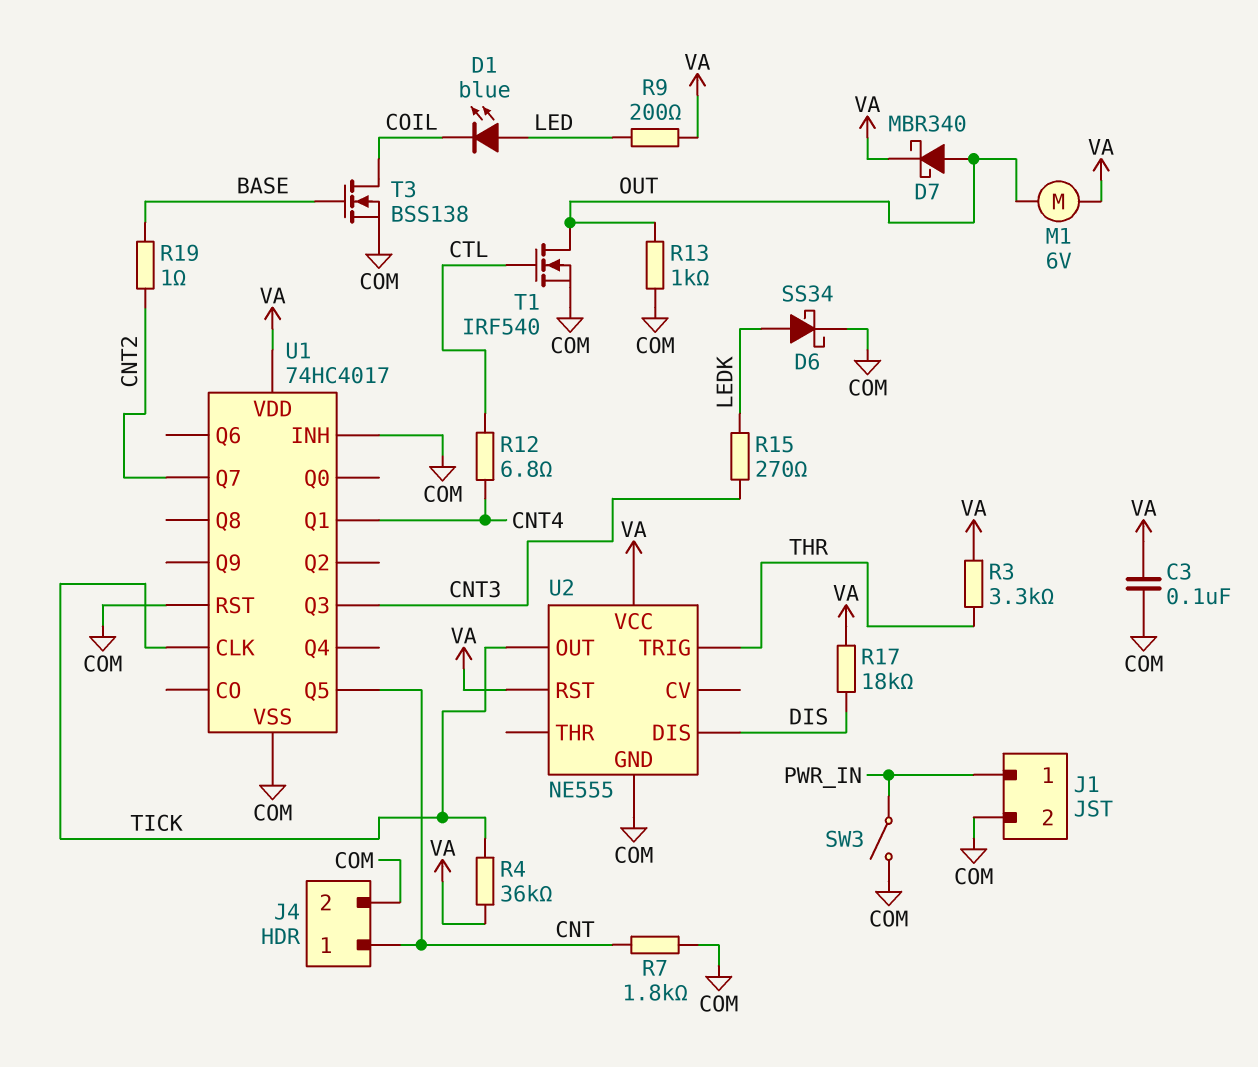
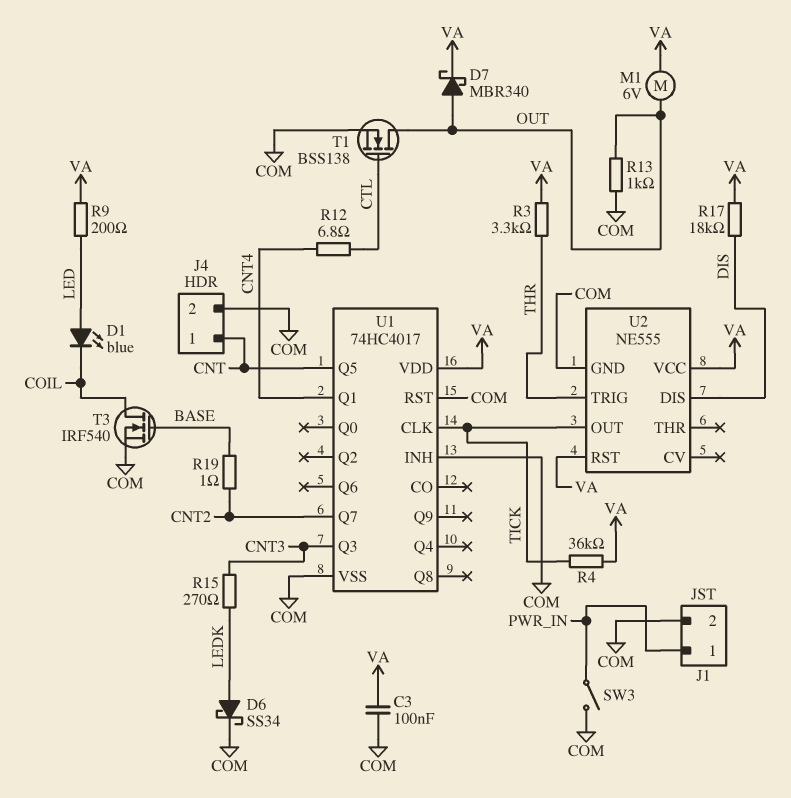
R7: 1.8k (CNT, COM) -> none
T1: NMOS IRF540 (G CTL, D OUT, S COM) -> NMOS BSS138 (G CTL, D OUT, S COM)
T3: NMOS BSS138 (G BASE, D COIL, S COM) -> NMOS IRF540 (G BASE, D COIL, S COM)

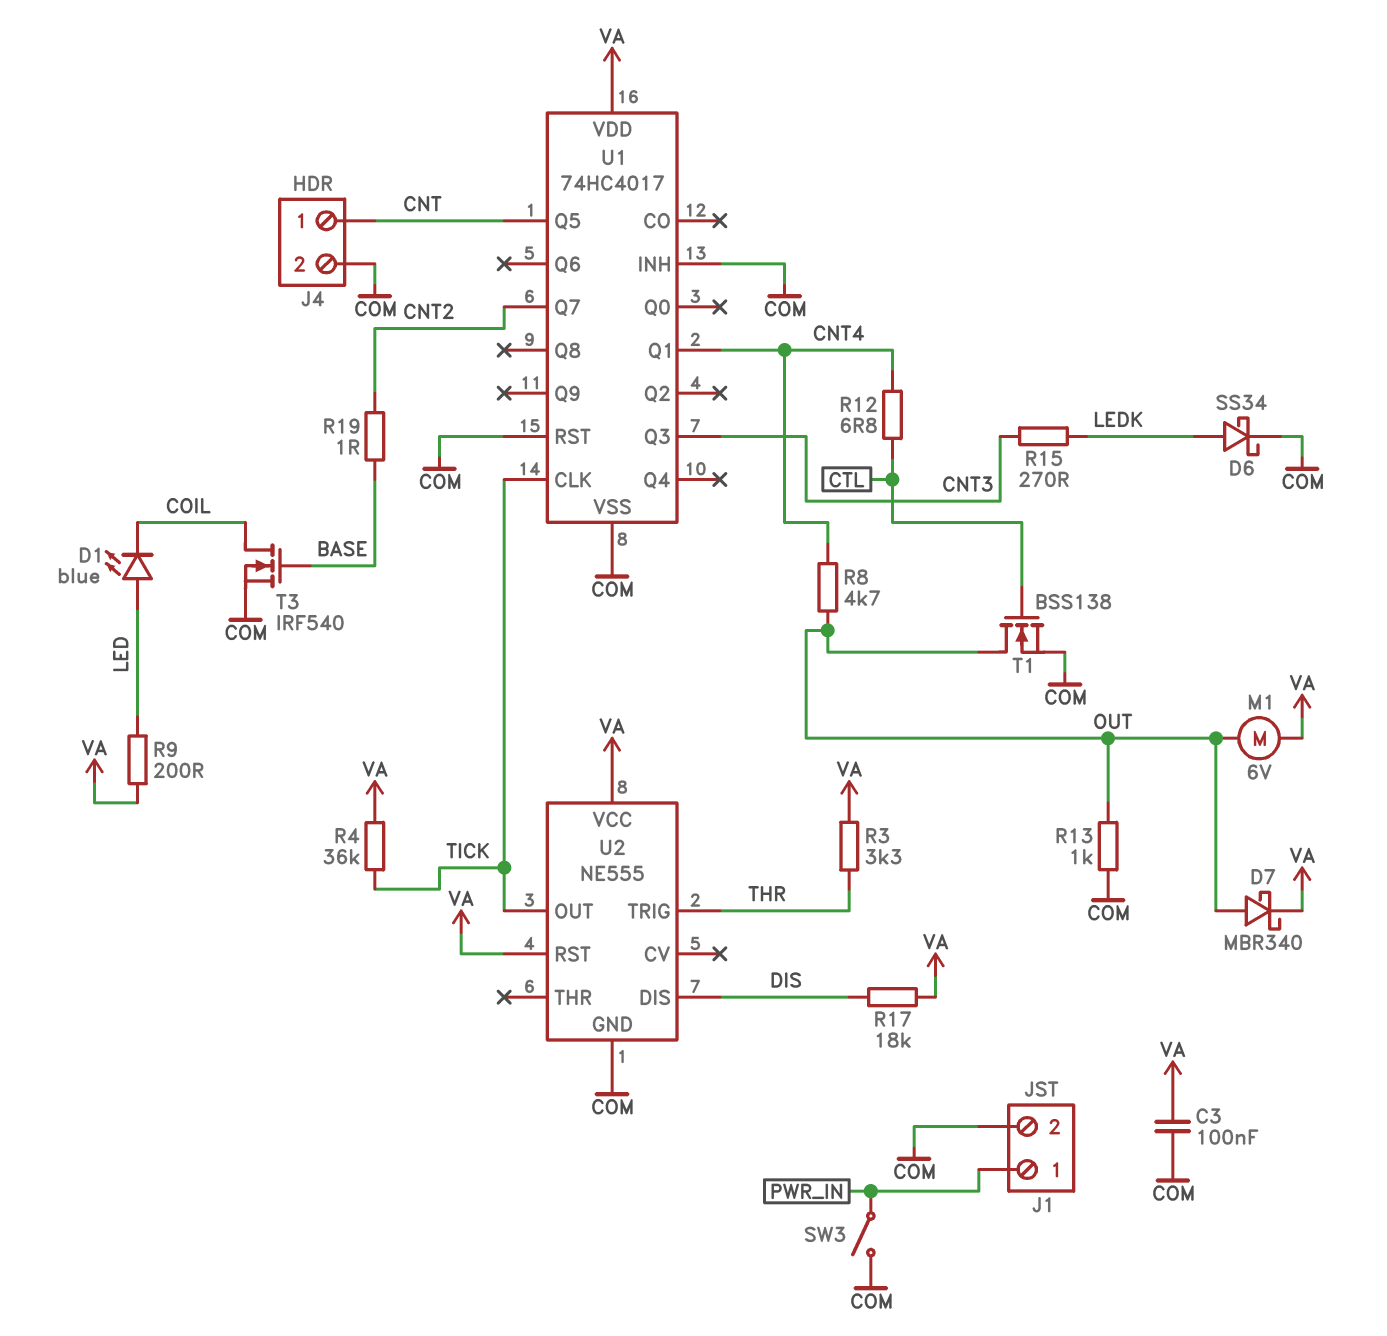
R8: none -> 4.7k (CNT4, OUT)

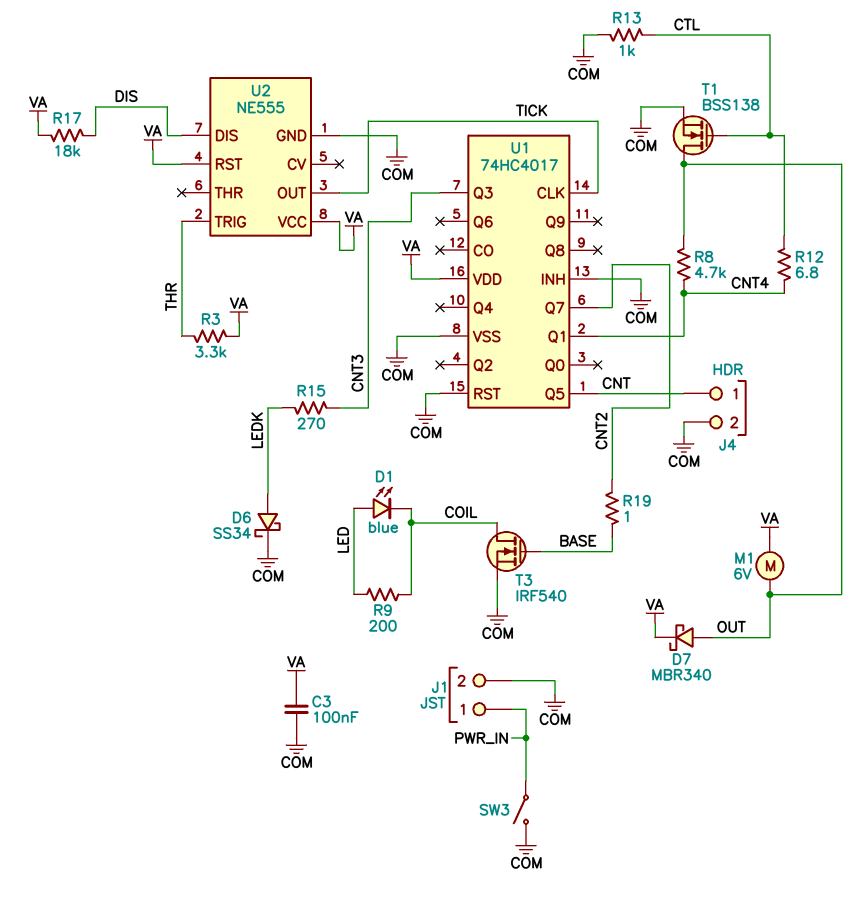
R4: 36k (TICK, VA) -> none
R9: 200 (LED, VA) -> 200 (COIL, LED)
R13: 1k (COM, OUT) -> 1k (COM, CTL)

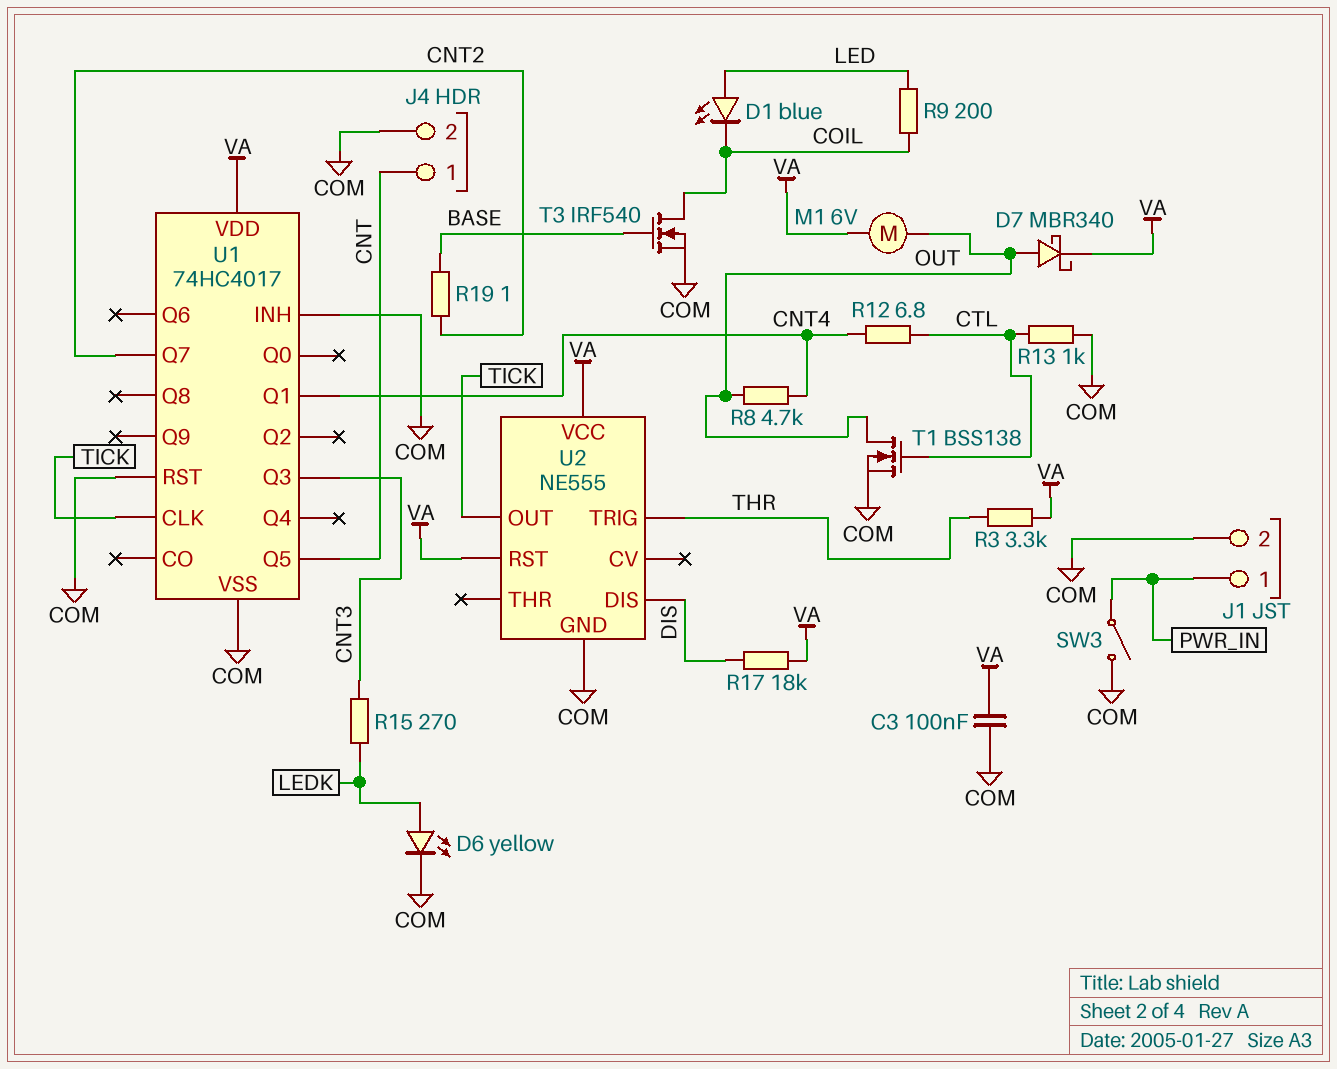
D6: schottky SS34 (A LEDK, K COM) -> LED yellow (A LEDK, K COM)

